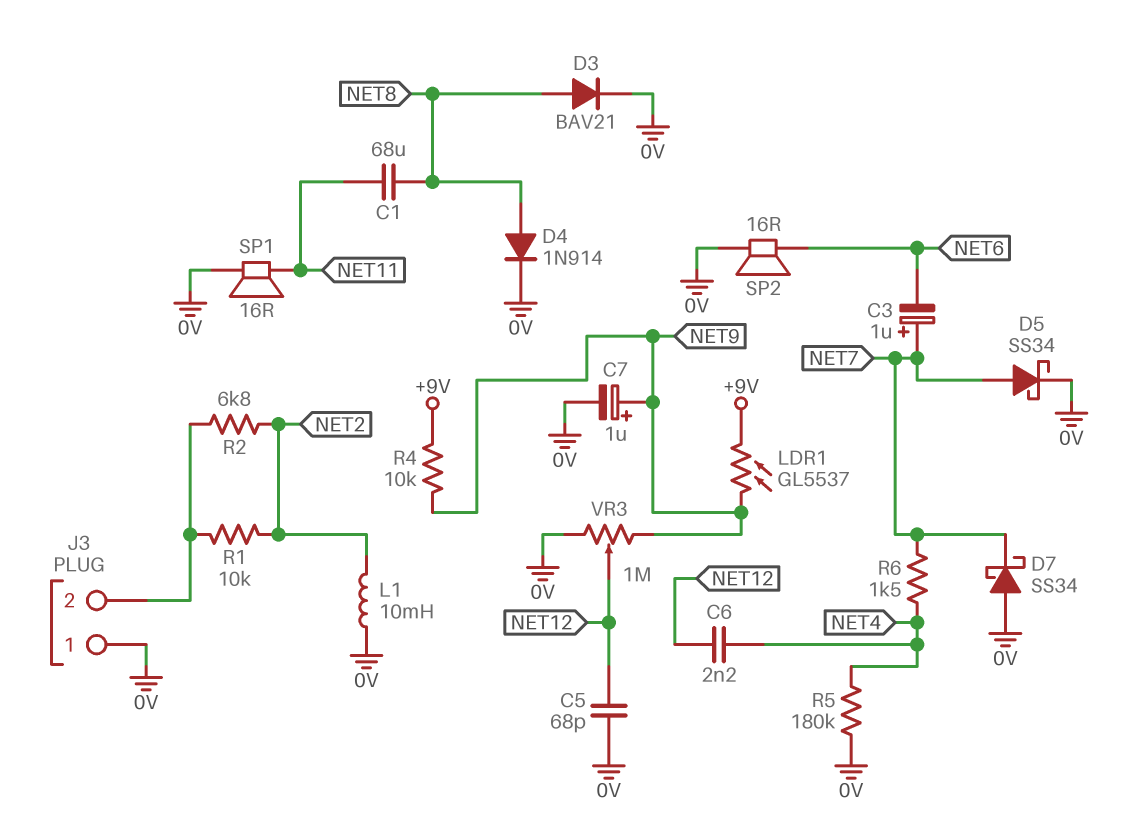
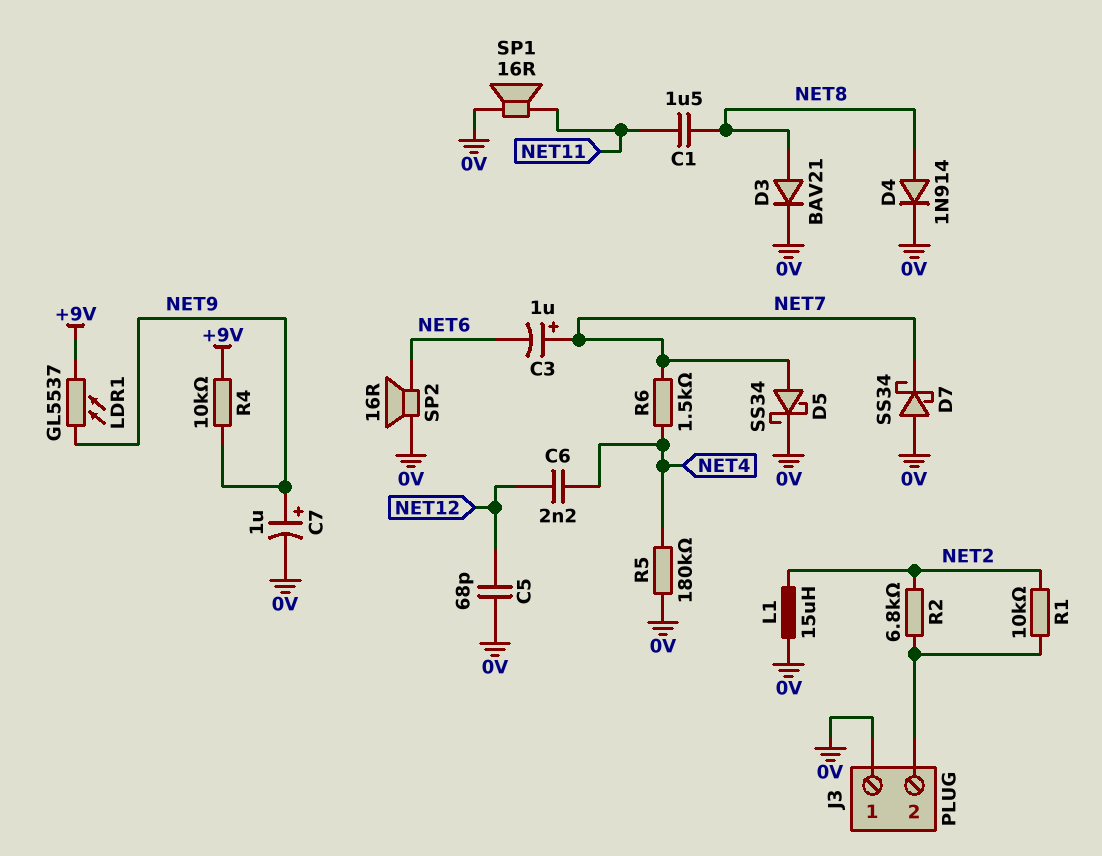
C1: 68uF (NET8, NET11) -> 1.5uF (NET8, NET11)
L1: 10mH (0V, NET2) -> 15uH (0V, NET2)
VR3: 1M (0V, NET9, wiper NET12) -> none

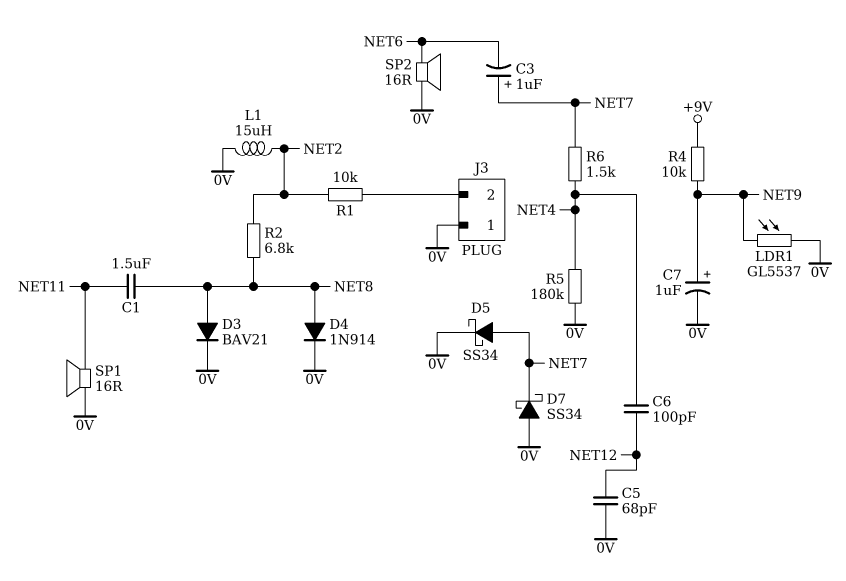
C6: 2.2nF (NET4, NET12) -> 100pF (NET4, NET12)
LDR1: GL5537 (+9V, NET9) -> GL5537 (0V, NET9)
R2: 6.8k (J3/2, NET2) -> 6.8k (NET2, NET8)

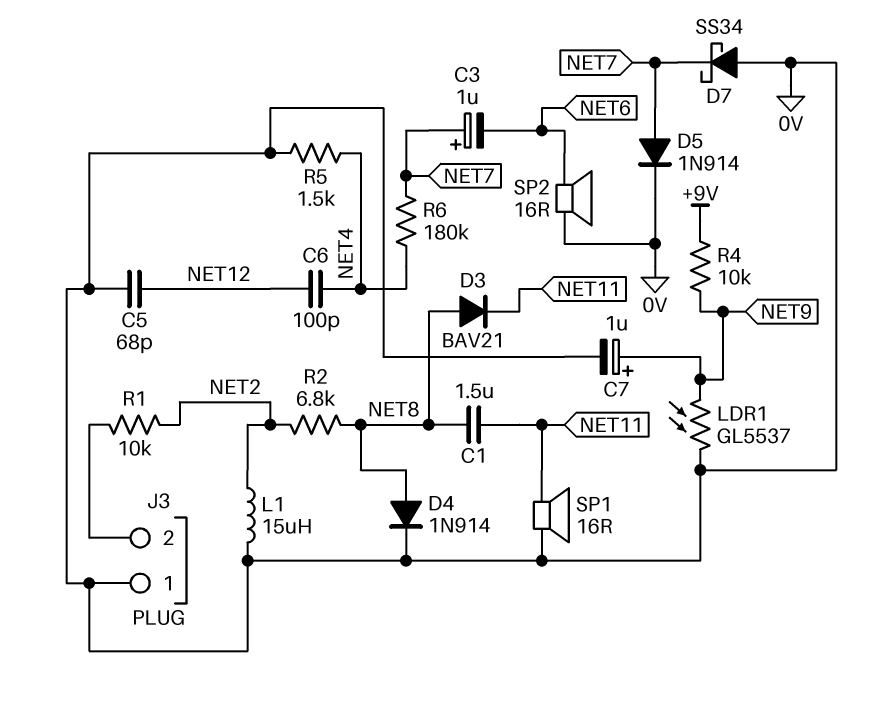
D3: diode BAV21 (A NET8, K 0V) -> diode BAV21 (A NET8, K NET11)
D5: schottky SS34 (A NET7, K 0V) -> diode 1N914 (A NET7, K 0V)
R5: 180k (0V, NET4) -> 1.5k (0V, NET4)
R6: 1.5k (NET4, NET7) -> 180k (NET4, NET7)

